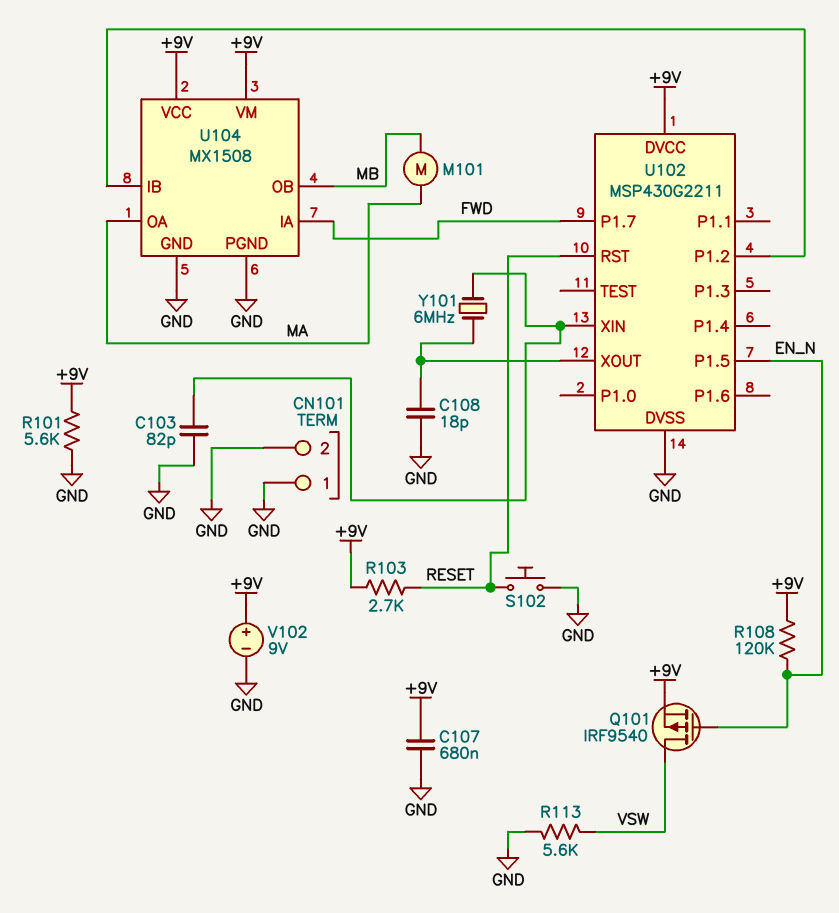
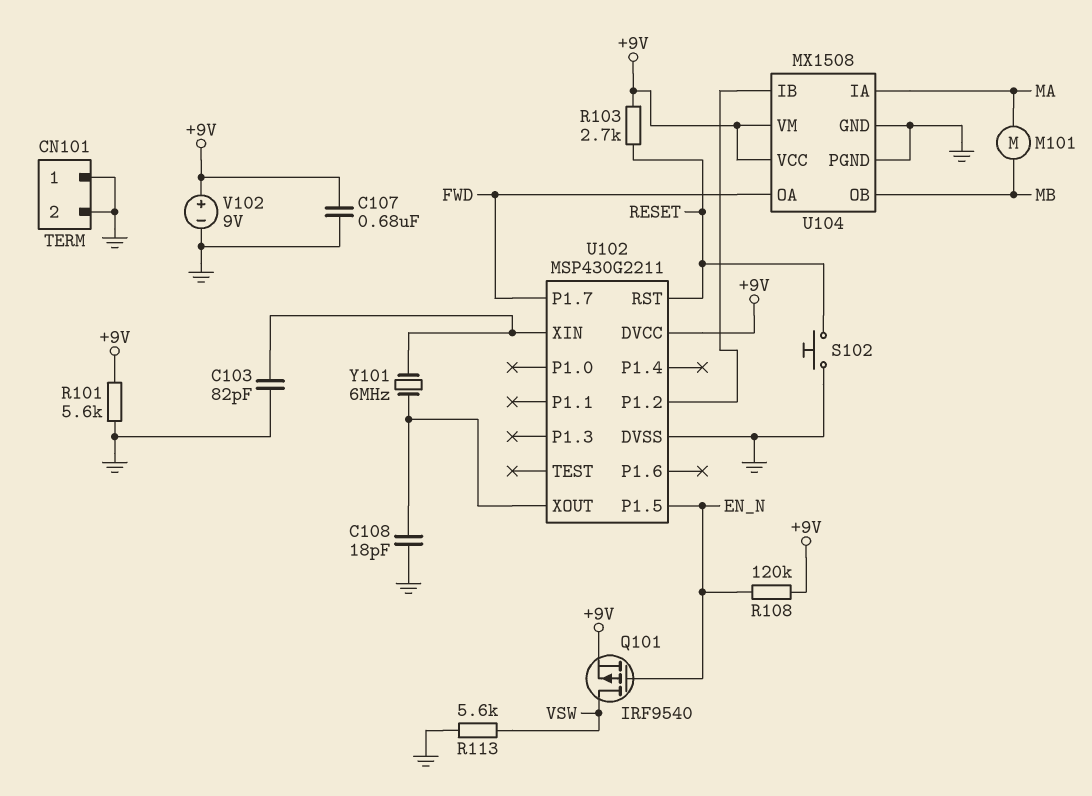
U104 pin IA: FWD -> MA
U104 pin OA: MA -> FWD

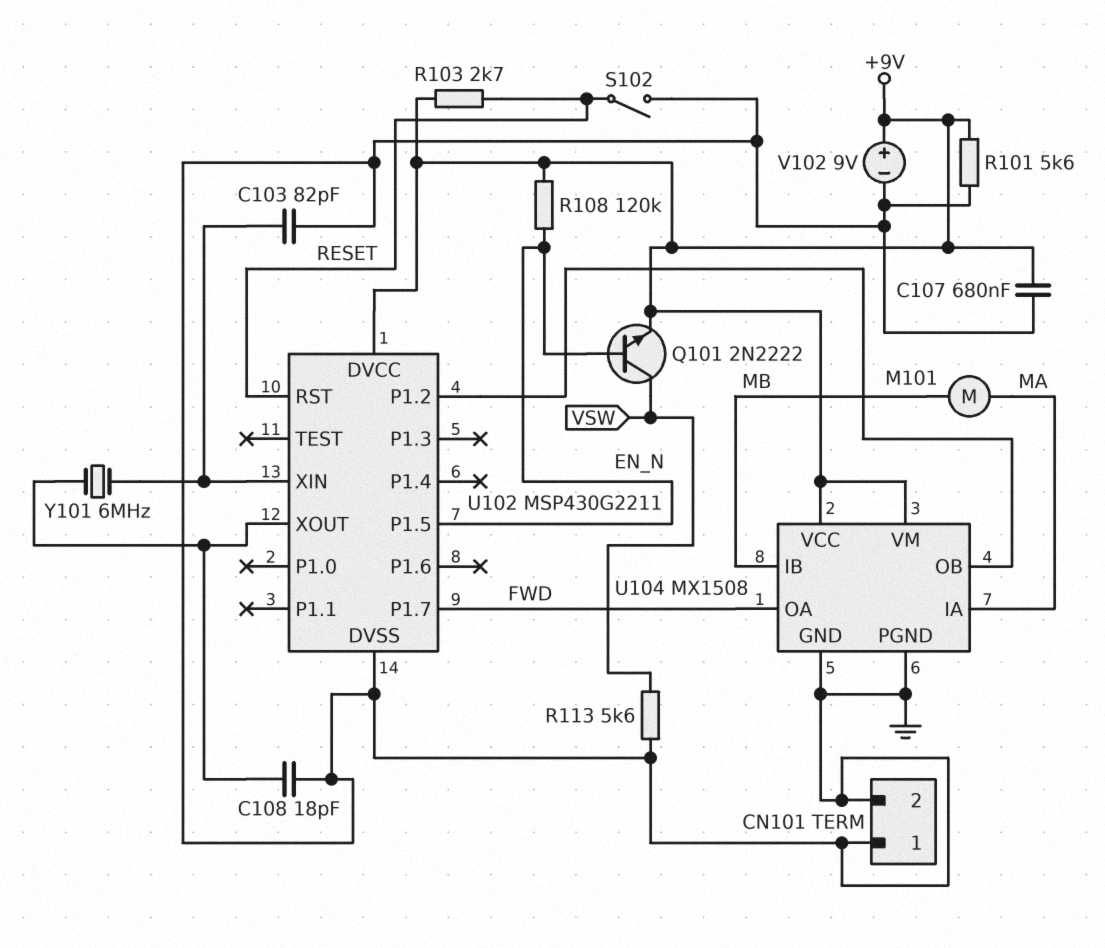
Q101: PMOS IRF9540 (G EN_N, D VSW, S +9V) -> NPN 2N2222 (B EN_N, C VSW, E +9V)
S102: button (GND, RESET) -> switch (GND, RESET)
U104 pin IB: U102/P1.2 -> MB
U104 pin OB: MB -> U102/P1.2

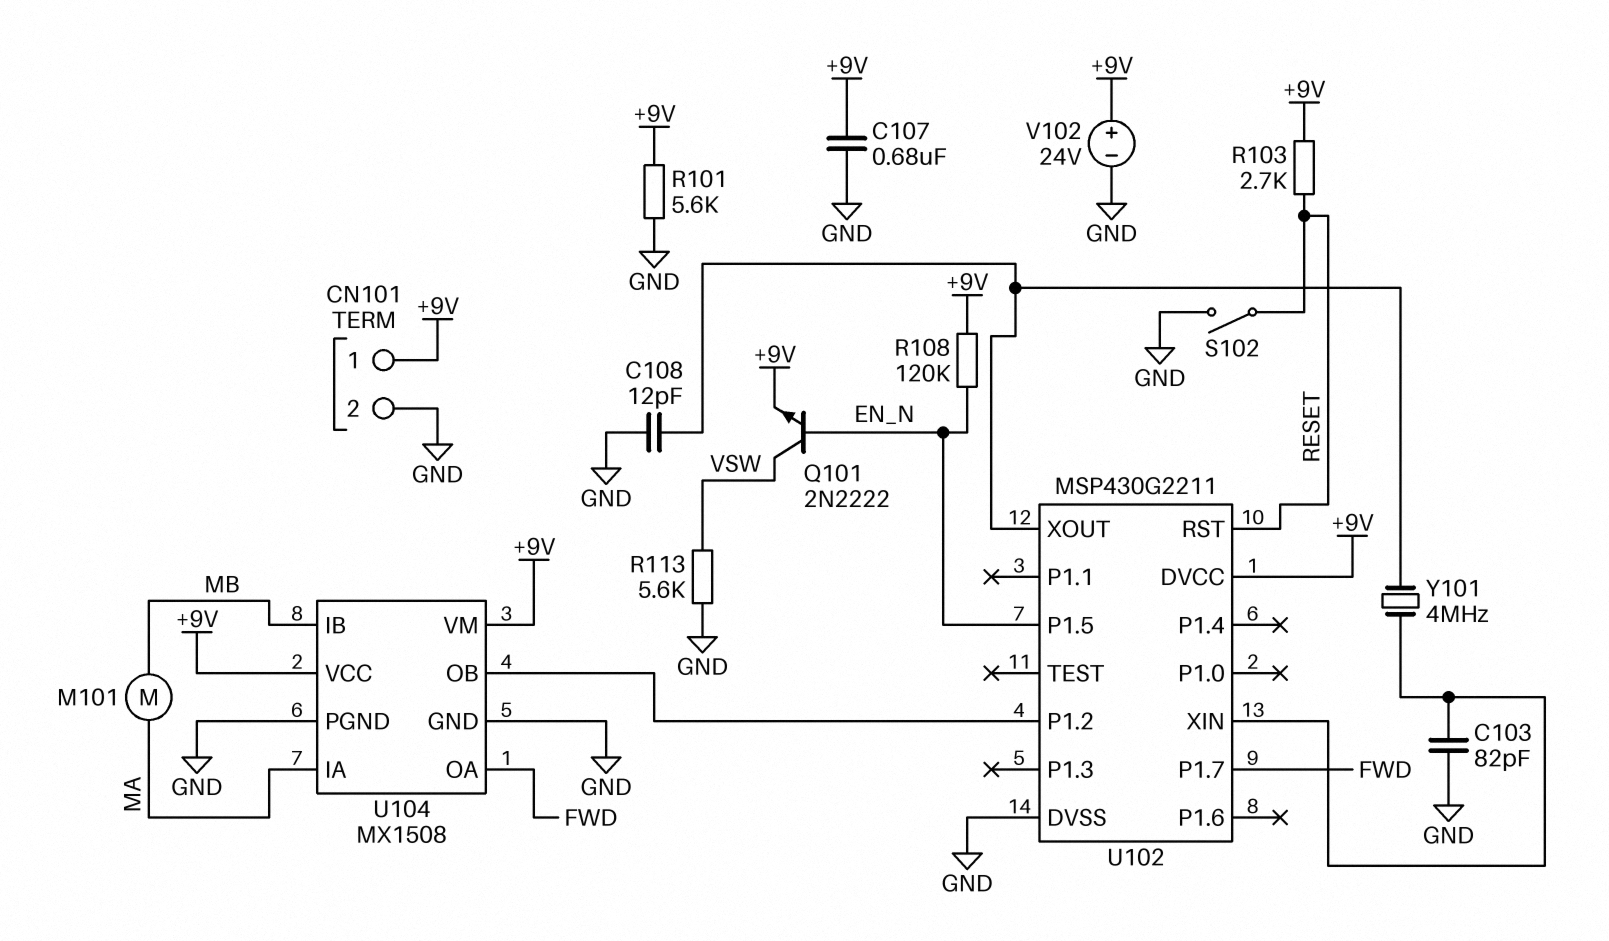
C108: 18pF (GND, U102/XOUT) -> 12pF (GND, U102/XOUT)
CN101 pin 1: GND -> +9V
V102: 9V (plus +9V, minus GND) -> 24V (plus +9V, minus GND)
Y101: 6MHz (U102/XIN, U102/XOUT) -> 4MHz (U102/XIN, U102/XOUT)

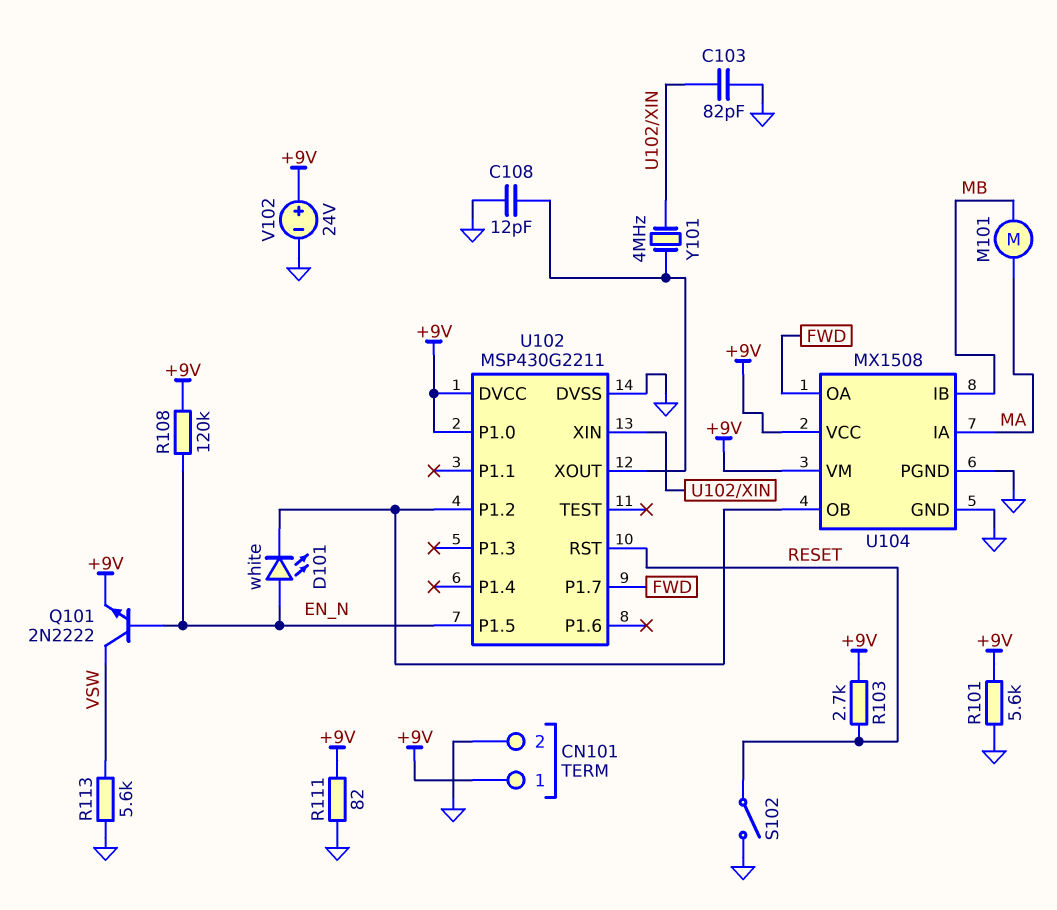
C107: 680nF (+9V, GND) -> none
D101: none -> LED white (A EN_N, K U102/P1.2)
R111: none -> 82 (+9V, GND)
U102 pin P1.0: none -> +9V

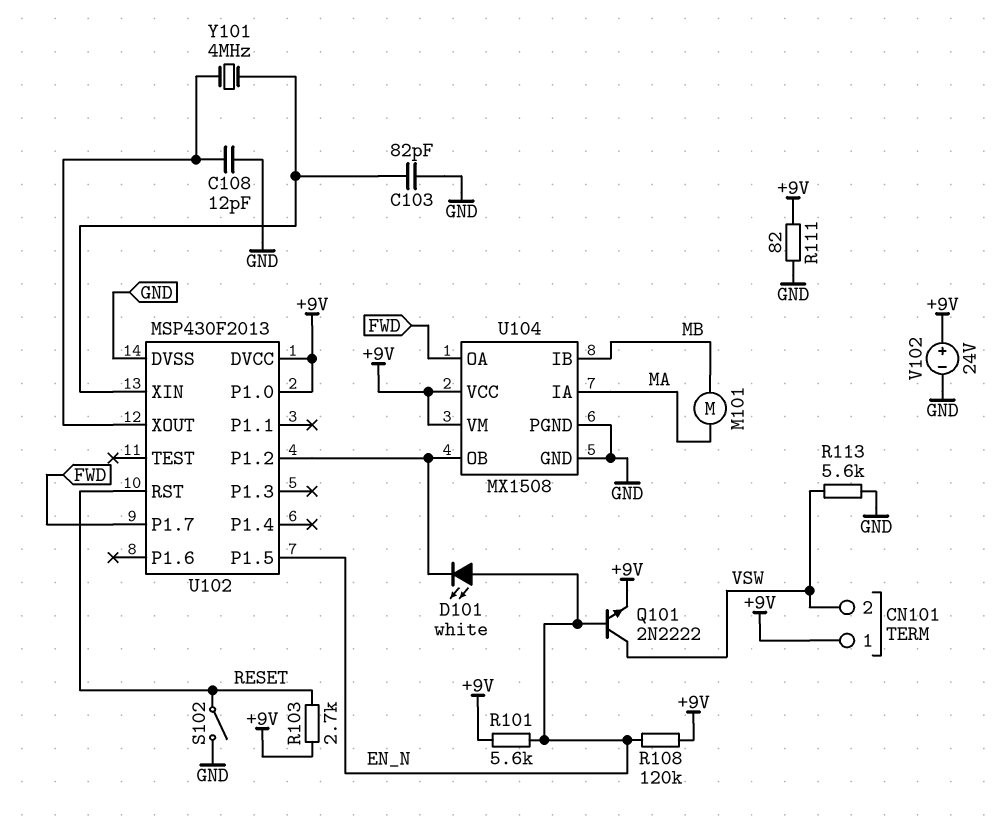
CN101 pin 2: GND -> VSW
R101: 5.6k (+9V, GND) -> 5.6k (+9V, EN_N)
U102: MSP430G2211 -> MSP430F2013

